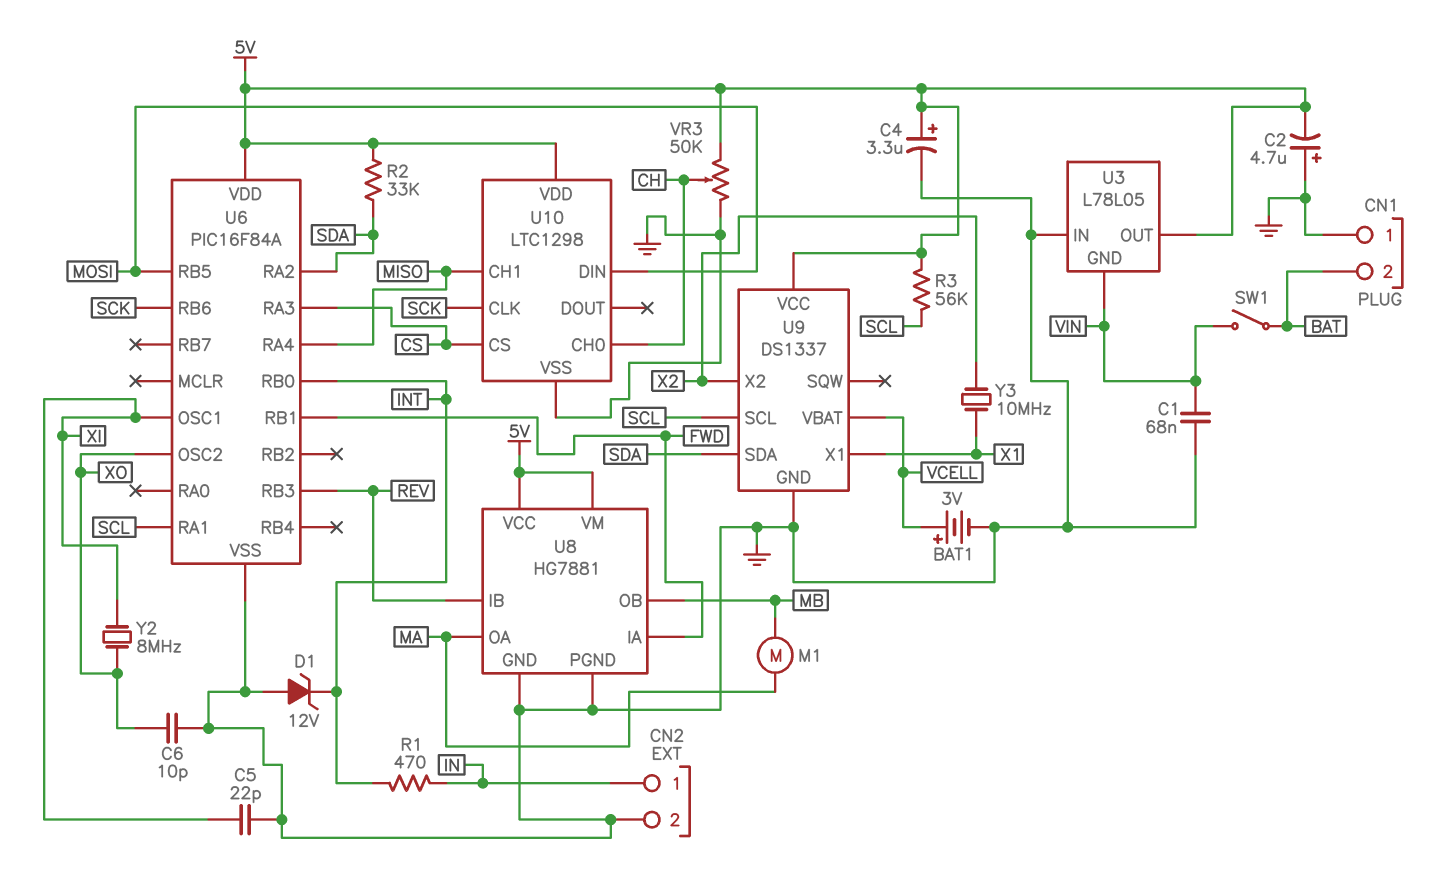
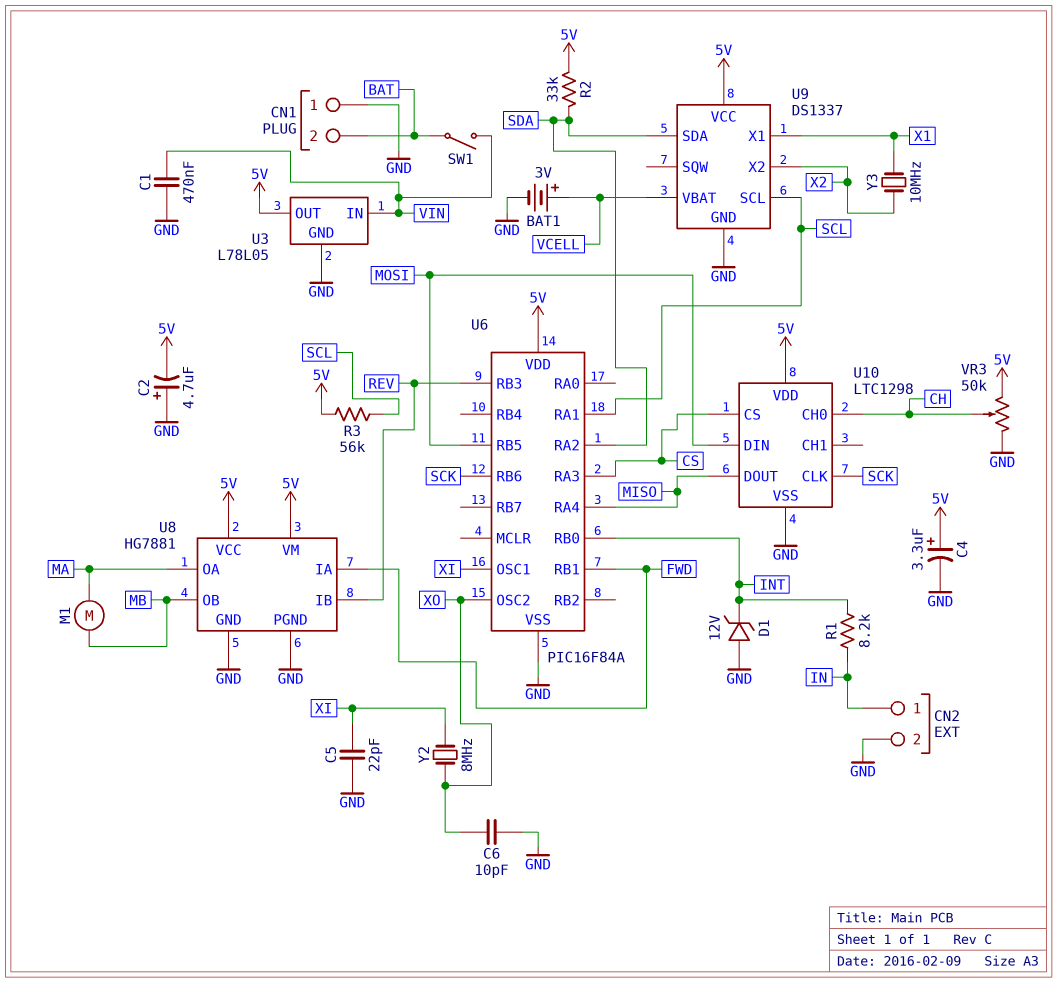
C1: 68nF (GND, VIN) -> 470nF (GND, VIN)
R1: 470 (IN, INT) -> 8.2k (IN, INT)
U3 pin GND: VIN -> GND
U3 pin IN: GND -> VIN
U10 pin CH1: MISO -> none
U10 pin DOUT: none -> MISO

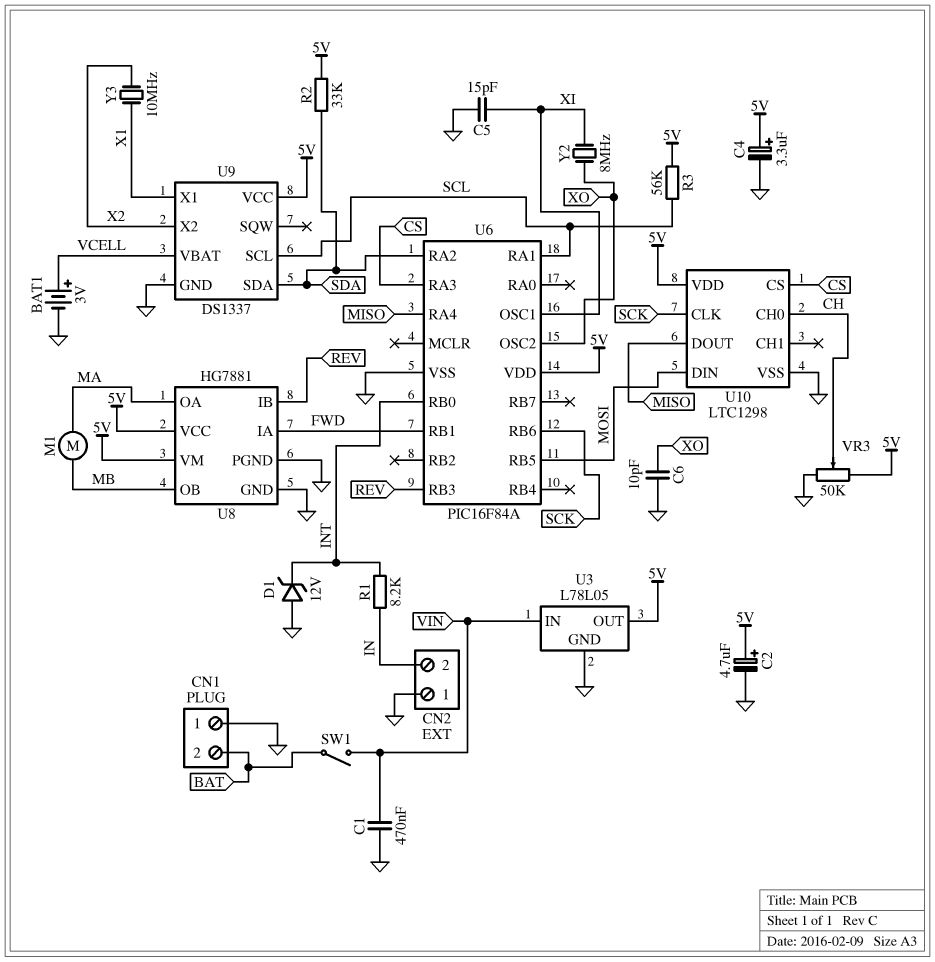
C2: 4.7uF (plus GND, minus 5V) -> 4.7uF (plus 5V, minus GND)
C5: 22pF (GND, XI) -> 15pF (GND, XI)
CN2 pin 1: IN -> GND
CN2 pin 2: GND -> IN

